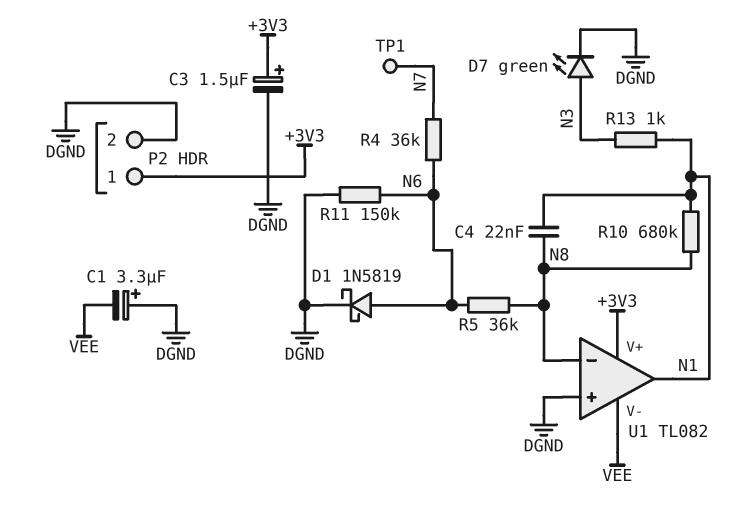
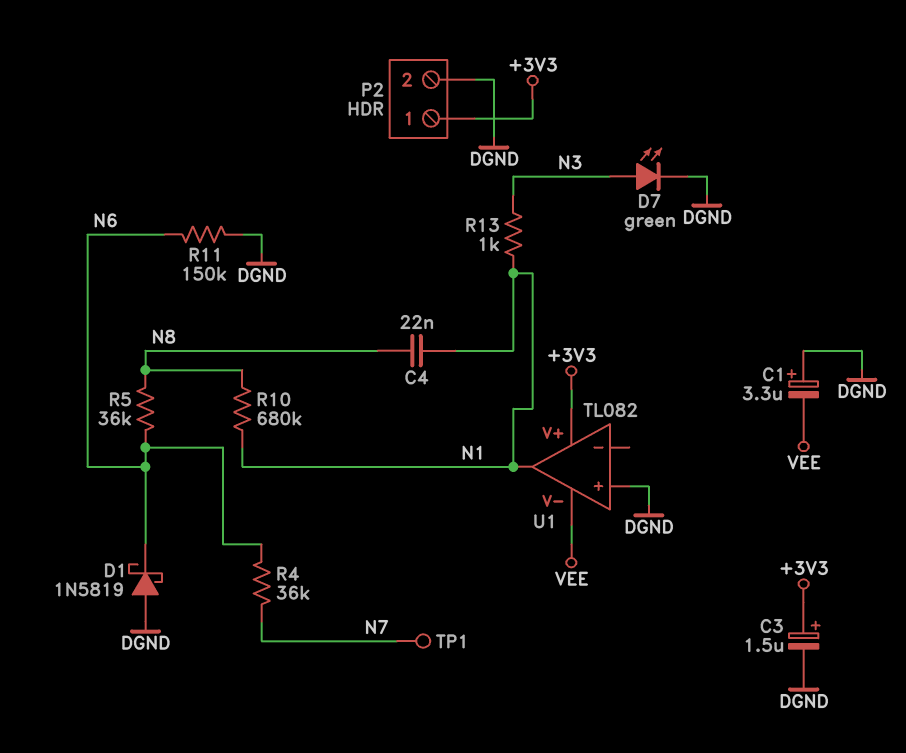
D1: schottky 1N5819 (A N6, K DGND) -> schottky 1N5819 (A DGND, K N6)
U1 pin in-: N8 -> none

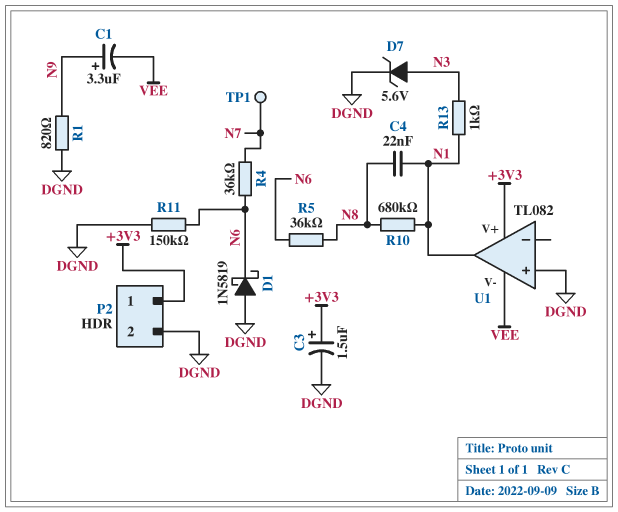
C1: 3.3uF (plus DGND, minus VEE) -> 3.3uF (plus N9, minus VEE)
D7: LED green (A N3, K DGND) -> zener 5.6V (A N3, K DGND)
R1: none -> 820 (DGND, N9)

